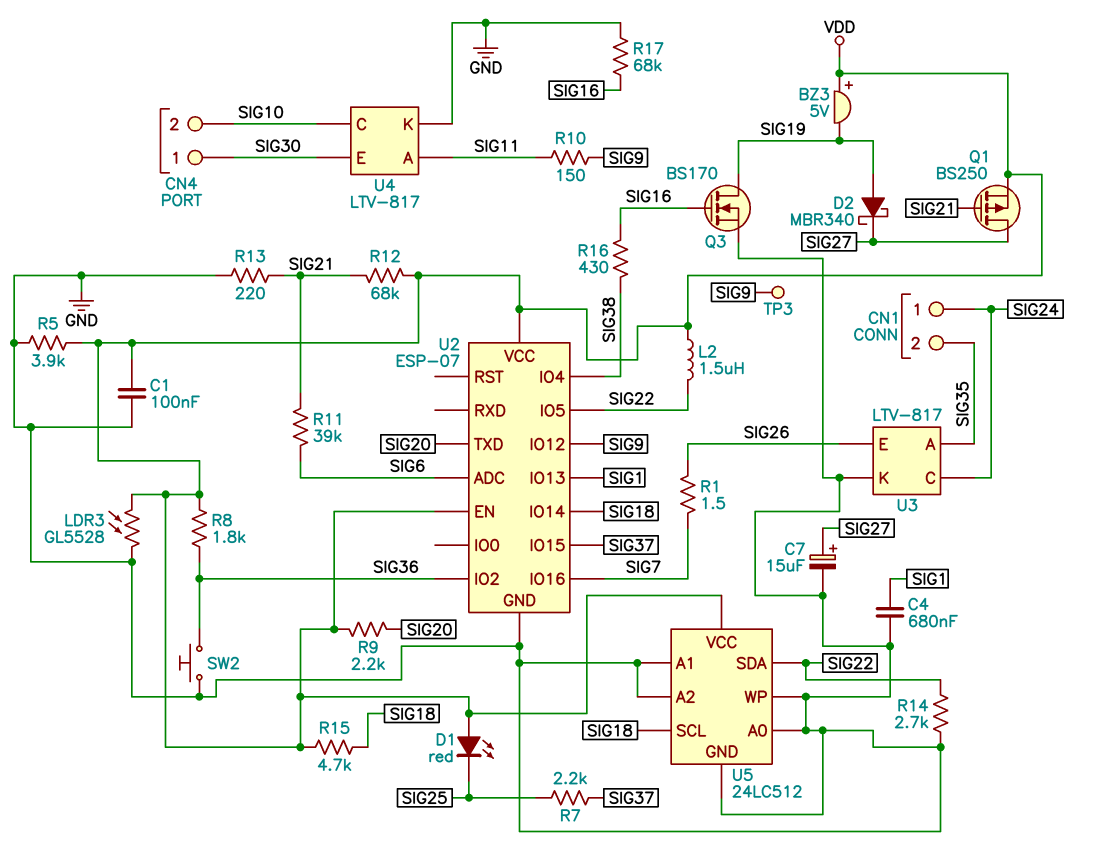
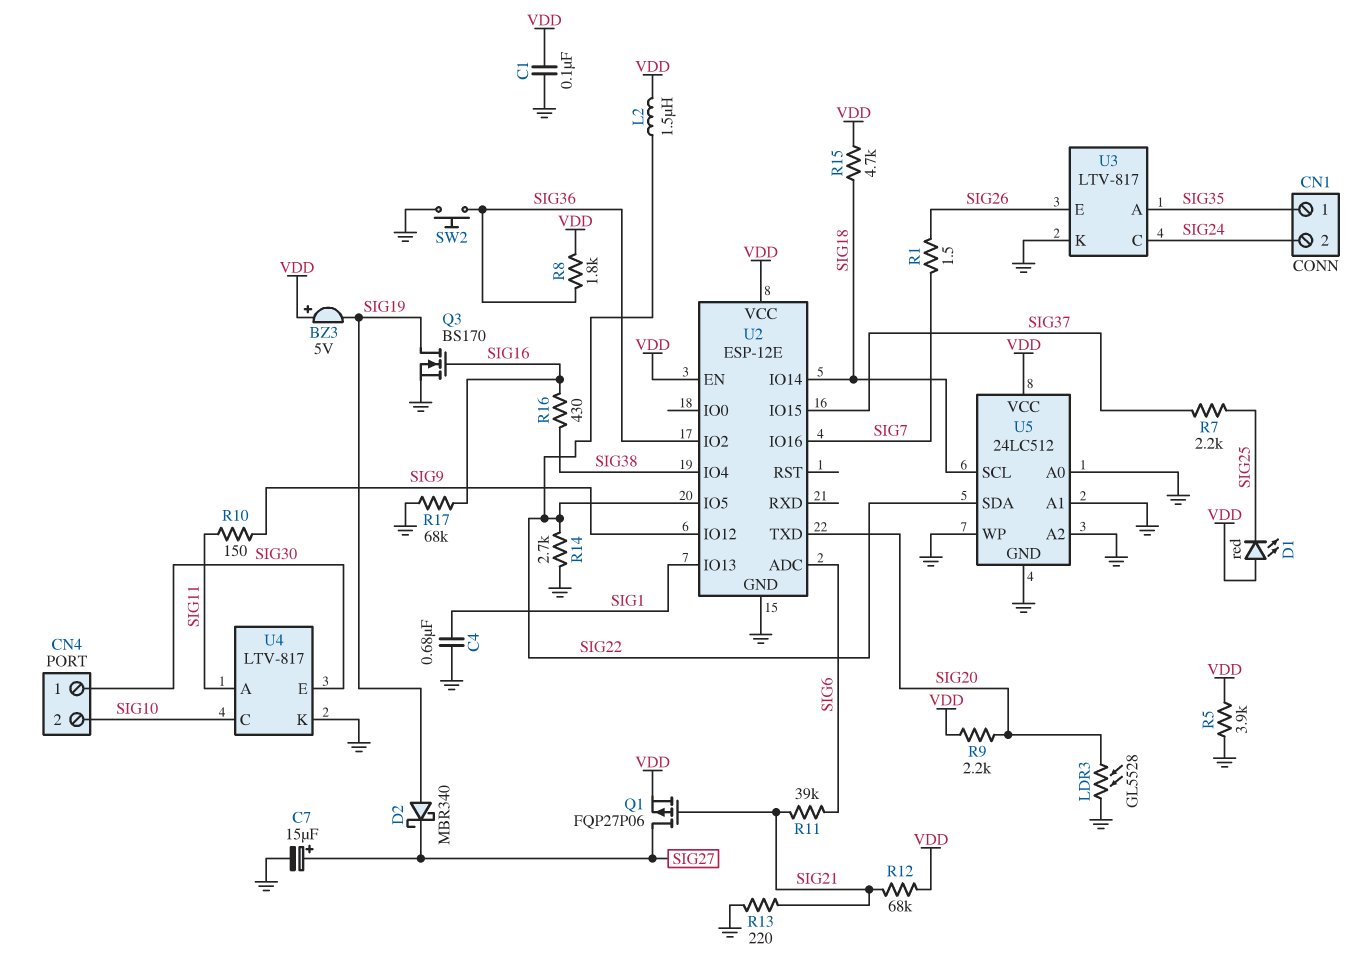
CN1 pin 1: SIG24 -> SIG35
CN1 pin 2: SIG35 -> SIG24
LDR3: GL5528 (GND, VDD) -> GL5528 (GND, SIG20)
Q1: PMOS BS250 (G SIG21, D SIG27, S VDD) -> PMOS FQP27P06 (G SIG21, D SIG27, S VDD)
TP3: test point (SIG9) -> none
U2: ESP-07 -> ESP-12E

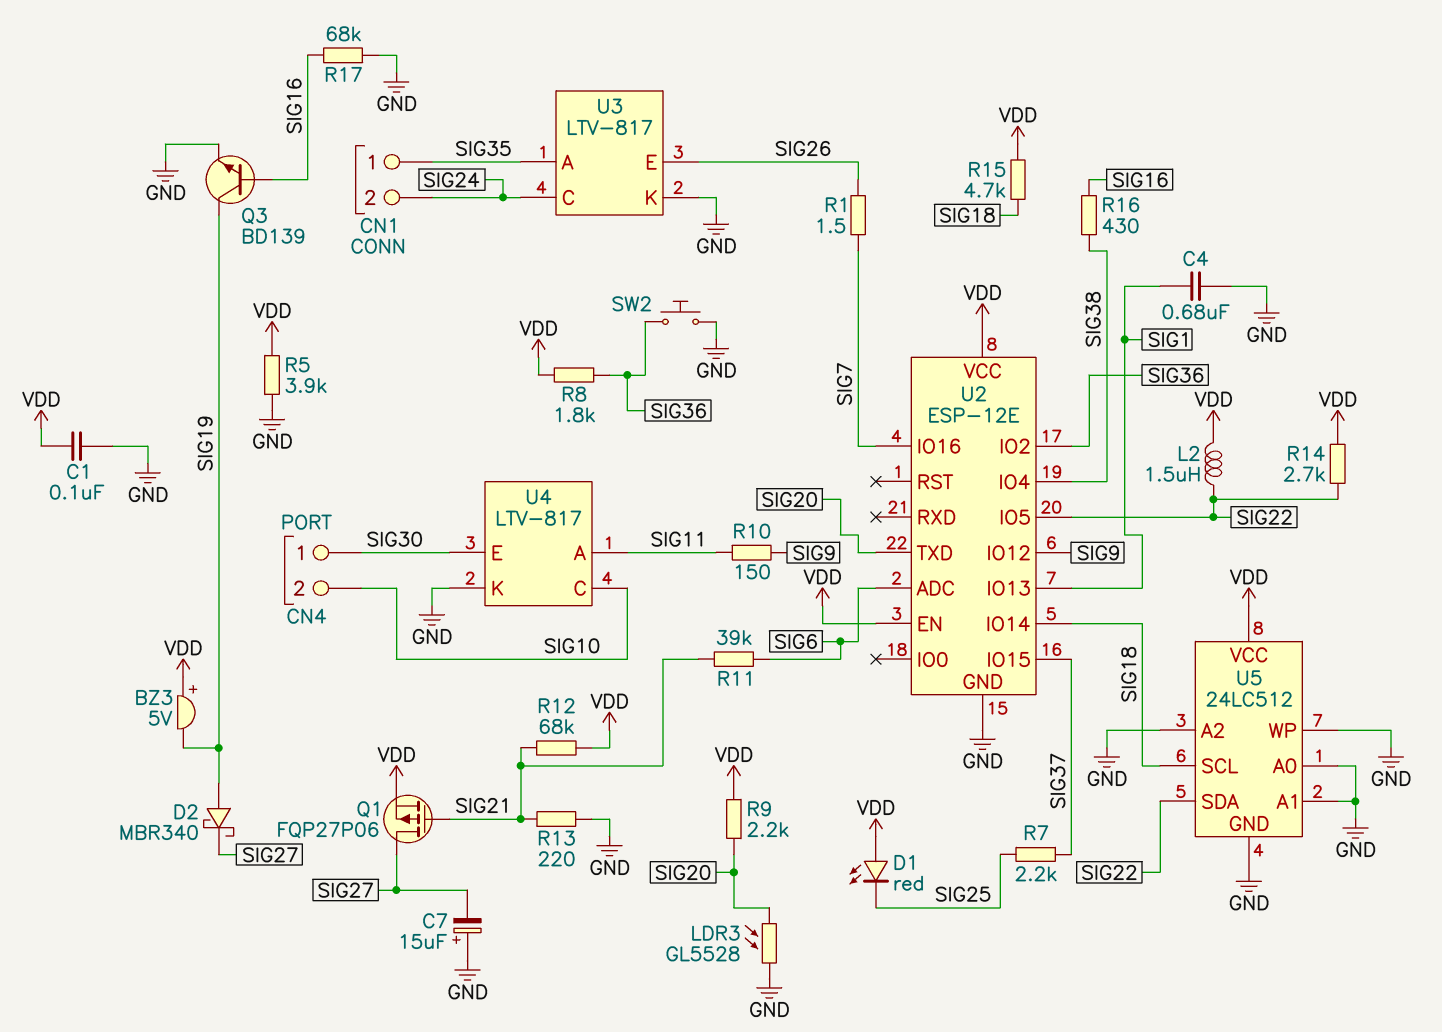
C7: 15uF (plus SIG27, minus GND) -> 15uF (plus GND, minus SIG27)
Q3: NMOS BS170 (G SIG16, D SIG19, S GND) -> NPN BD139 (B SIG16, C SIG19, E GND)
R14: 2.7k (GND, SIG22) -> 2.7k (SIG22, VDD)

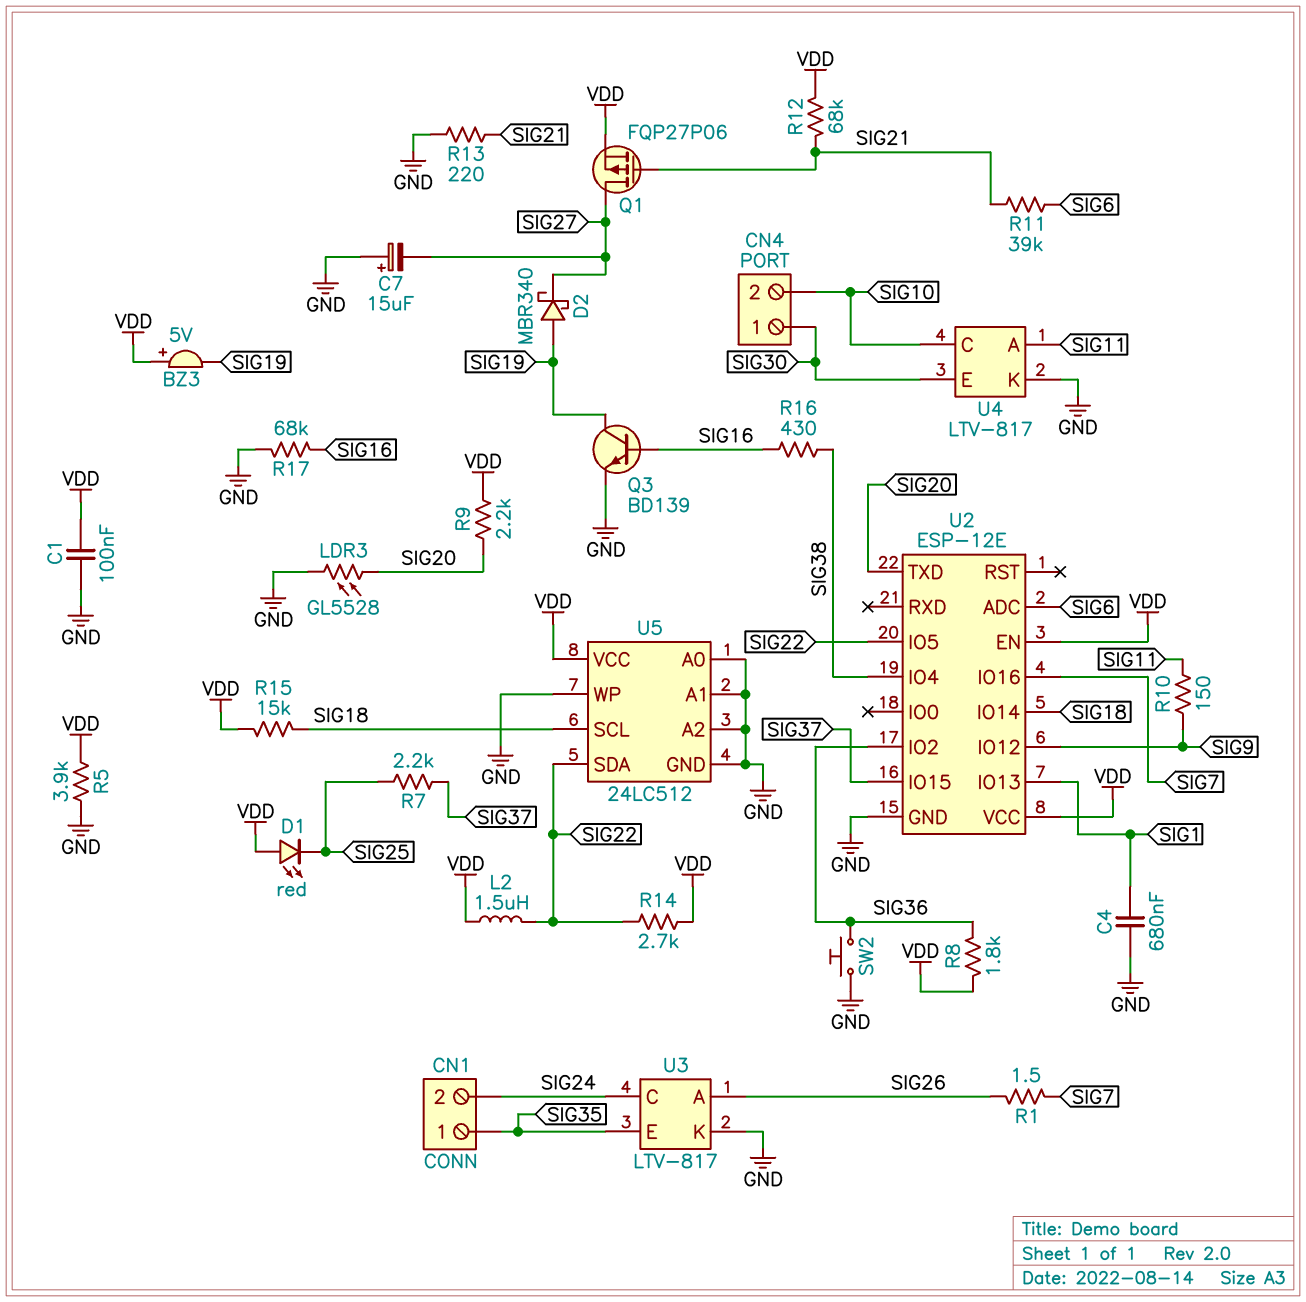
R15: 4.7k (SIG18, VDD) -> 15k (SIG18, VDD)
U3 pin A: SIG35 -> SIG26
U3 pin E: SIG26 -> SIG35

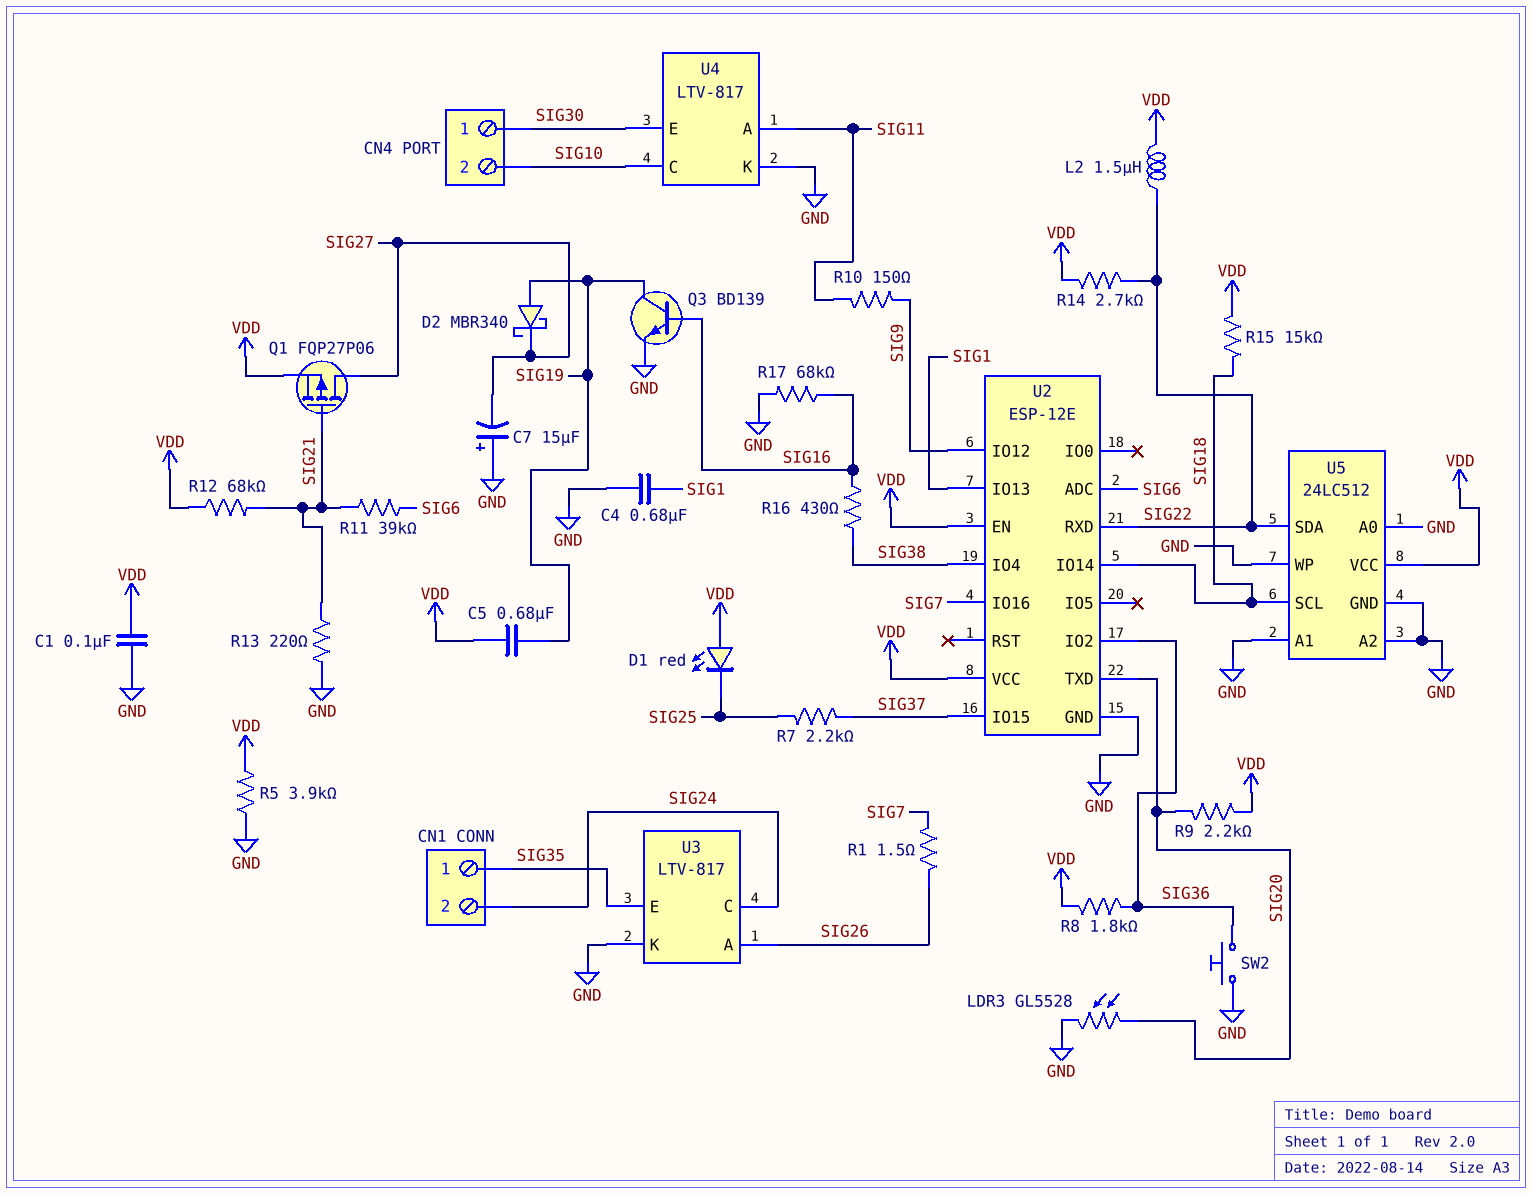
BZ3: buzzer 5V (plus VDD, minus SIG19) -> none
C5: none -> 680nF (SIG19, VDD)
U2 pin IO5: SIG22 -> none
U2 pin RXD: none -> SIG22

